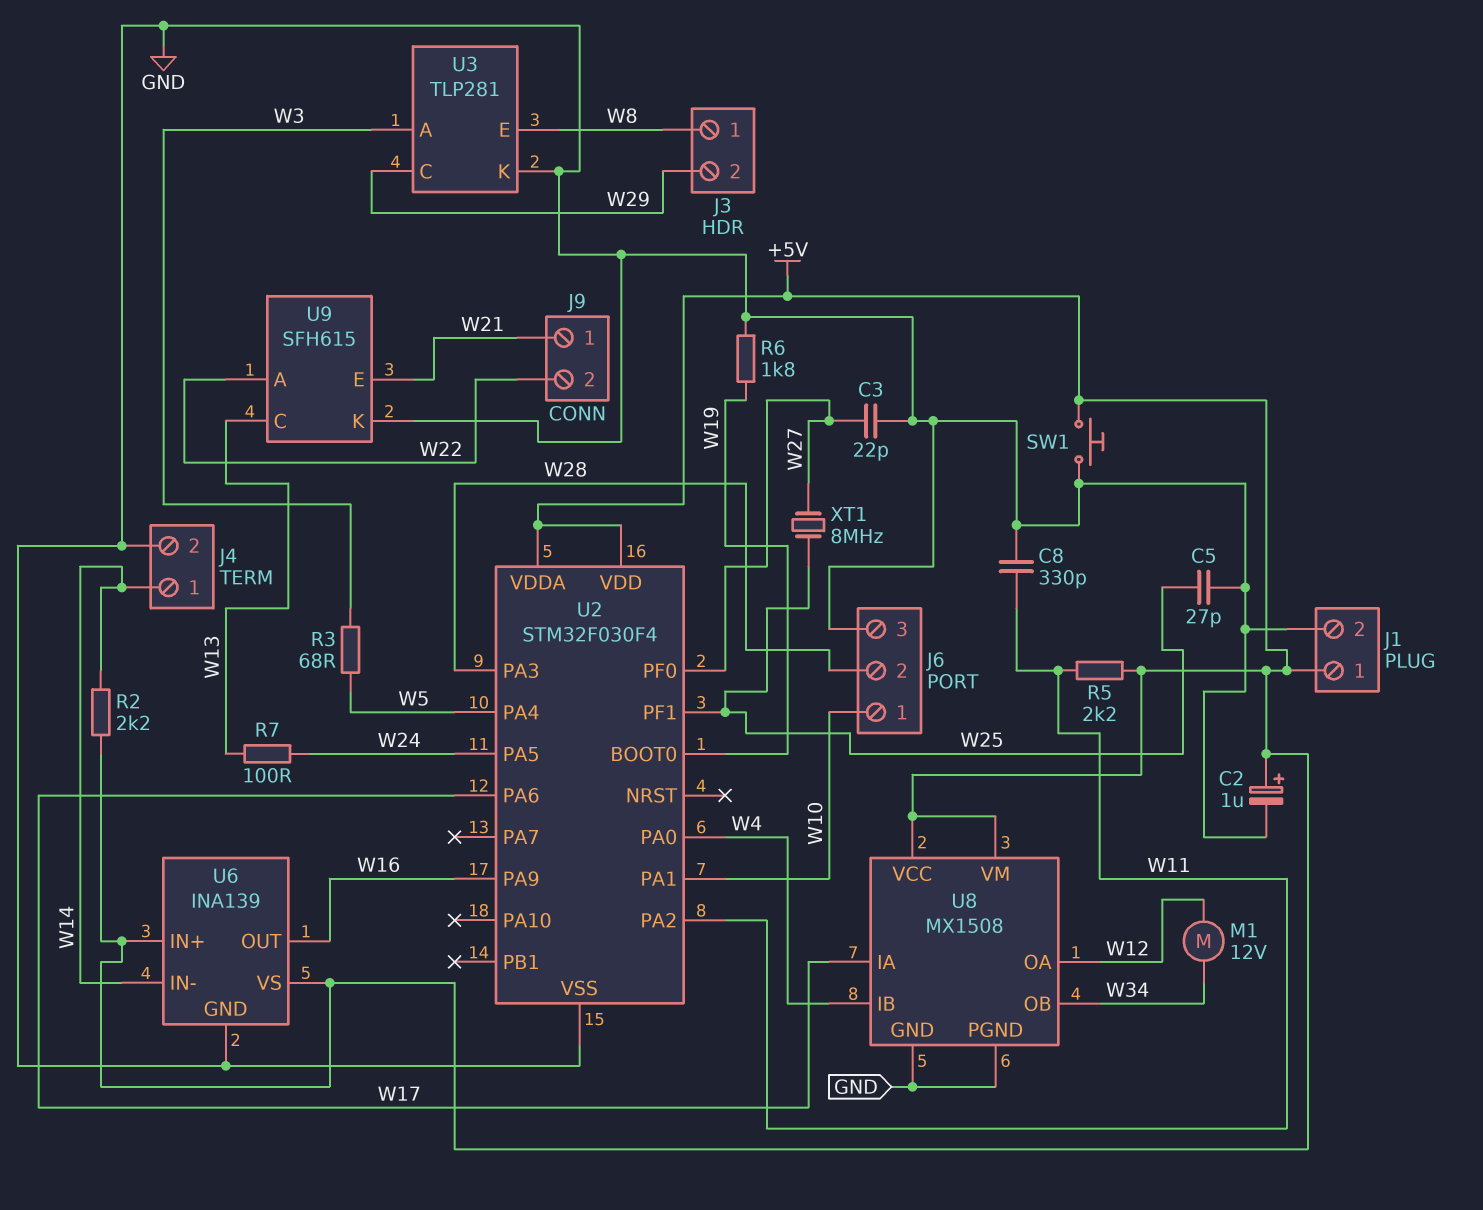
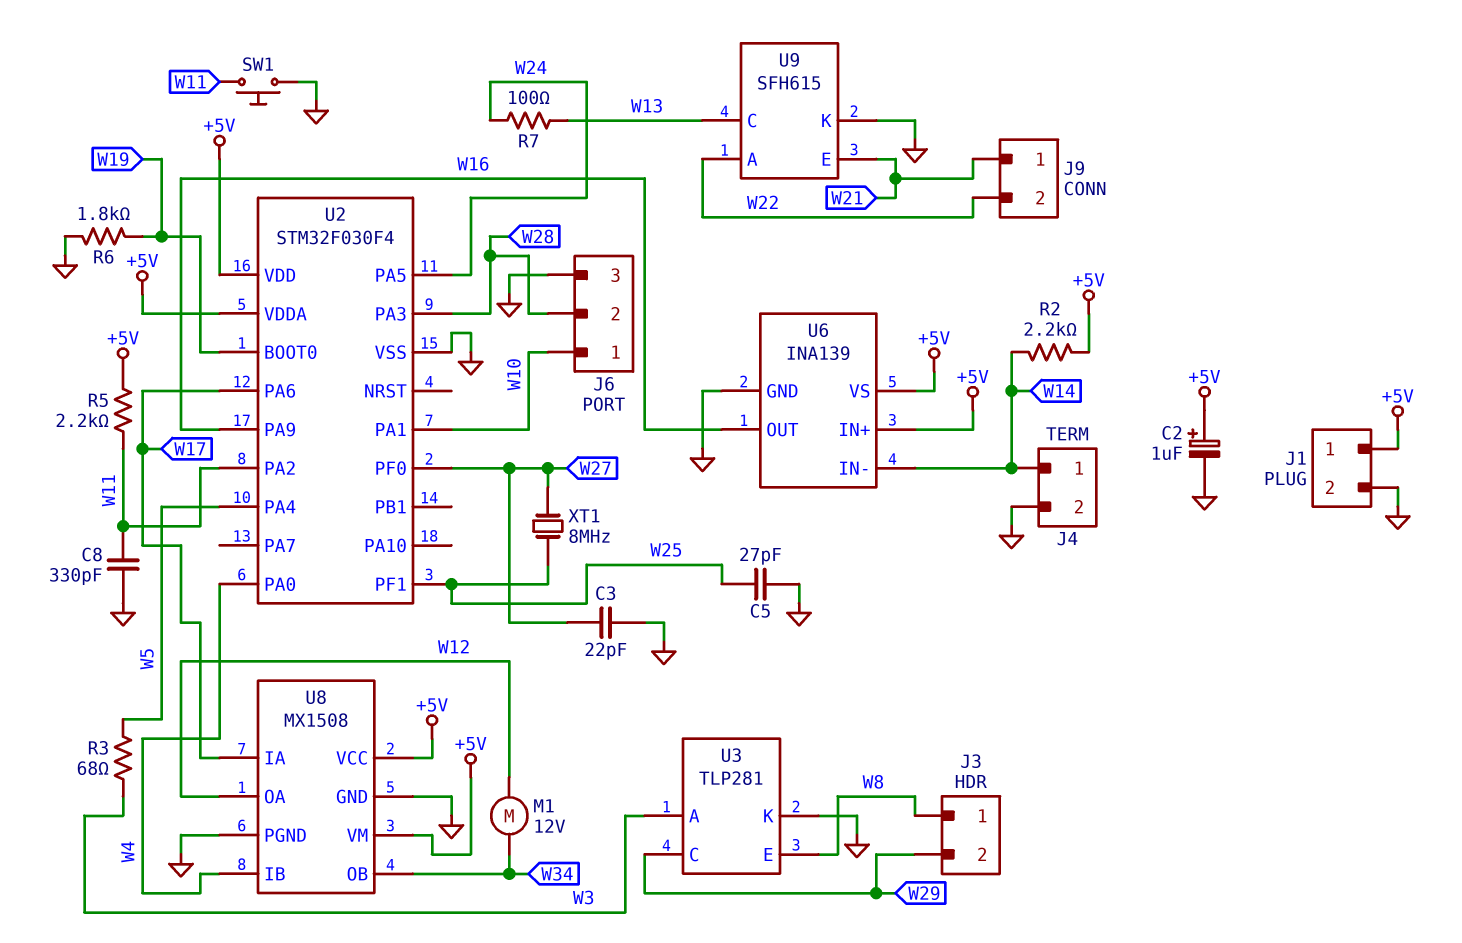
SW1: button (+5V, GND) -> button (GND, W11)

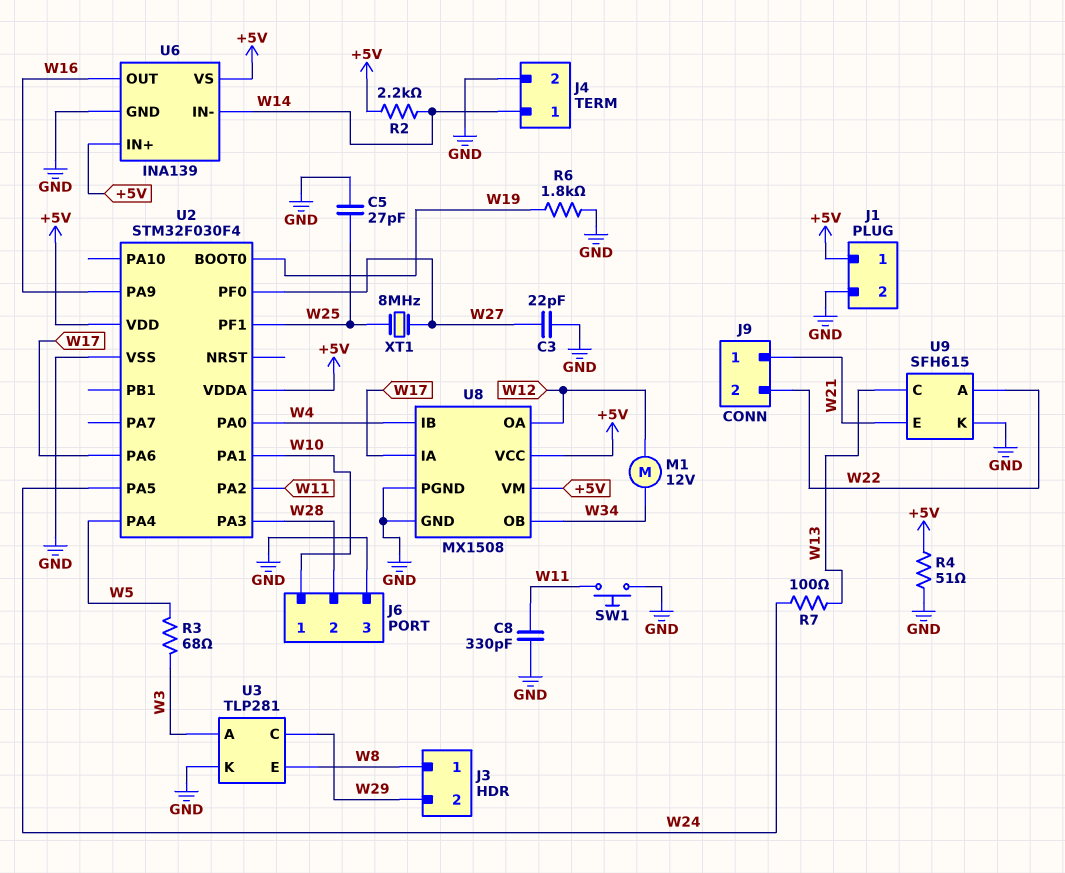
C2: 1uF (plus +5V, minus GND) -> none
R4: none -> 51 (+5V, GND)
R5: 2.2k (+5V, W11) -> none

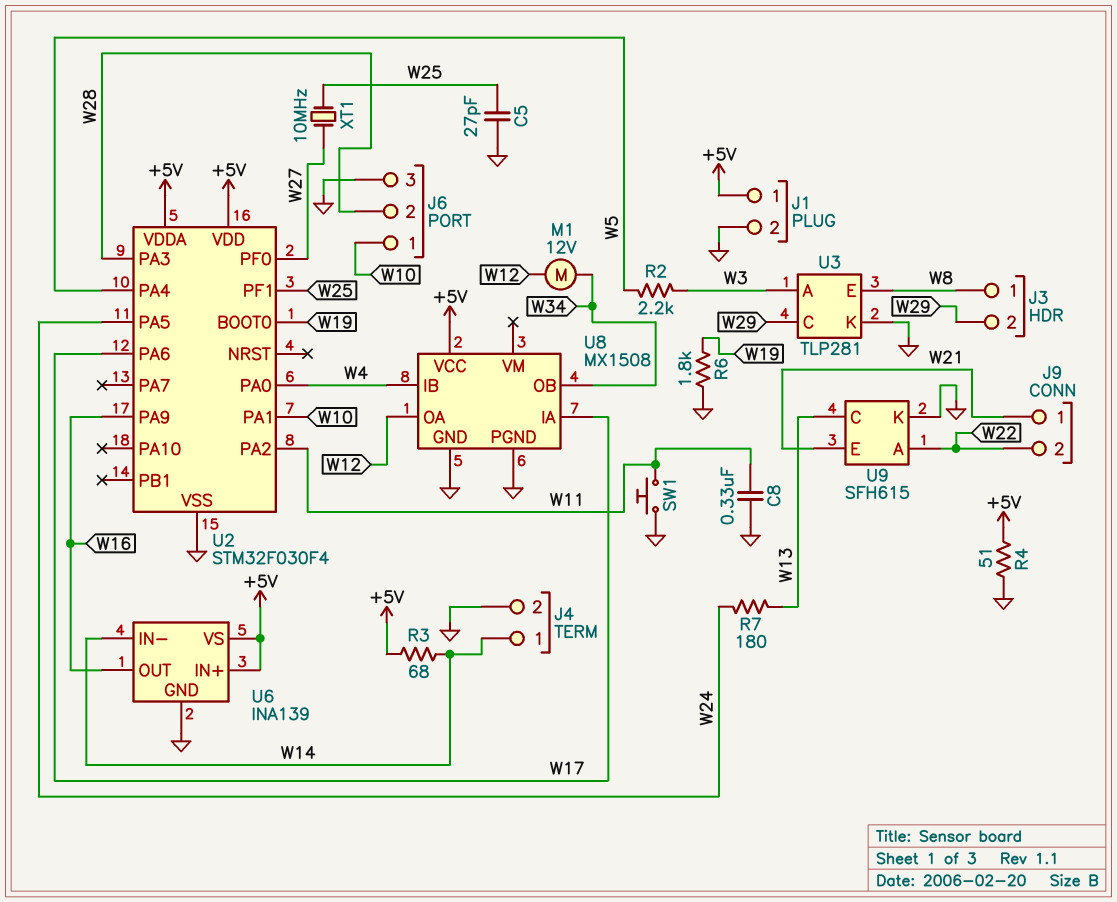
C3: 22pF (GND, W27) -> none
C8: 330pF (GND, W11) -> 330nF (GND, W11)
R2: 2.2k (+5V, W14) -> 2.2k (W3, W5)
R3: 68 (W3, W5) -> 68 (+5V, W14)
R7: 100 (W13, W24) -> 180 (W13, W24)
U8 pin VM: +5V -> none
XT1: 8MHz (W25, W27) -> 10MHz (W25, W27)

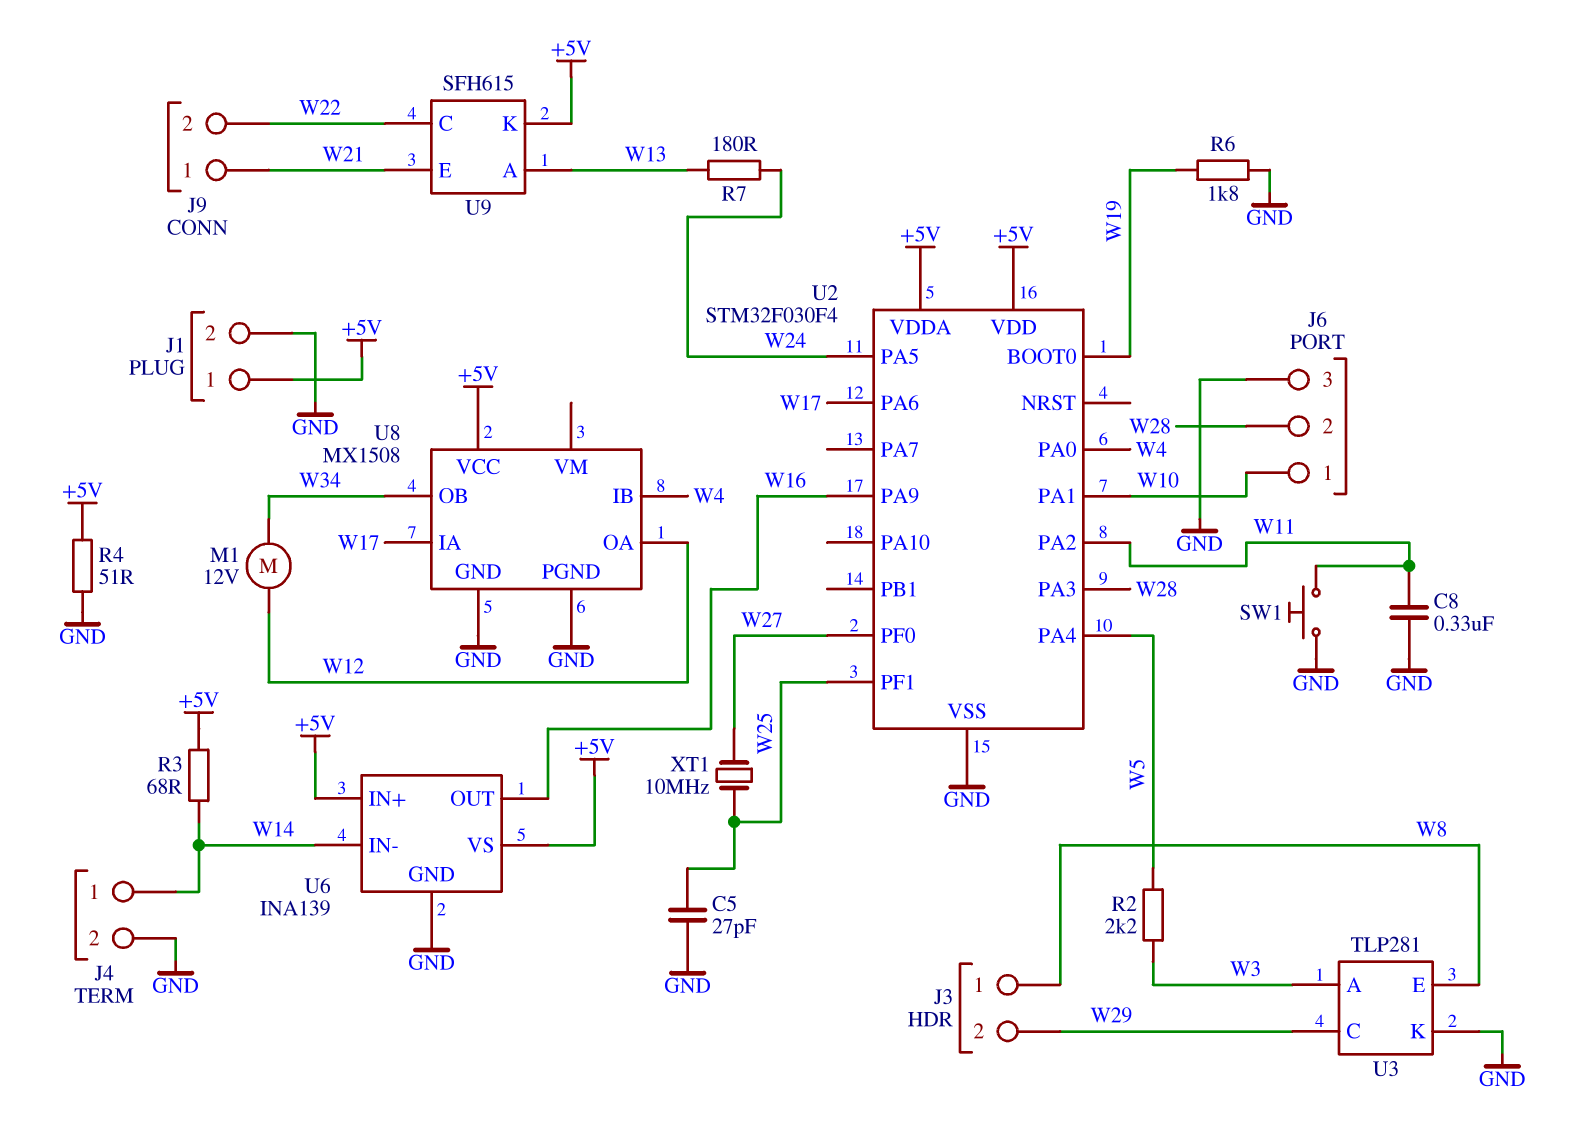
U9 pin A: W22 -> W13
U9 pin C: W13 -> W22
U9 pin K: GND -> +5V

